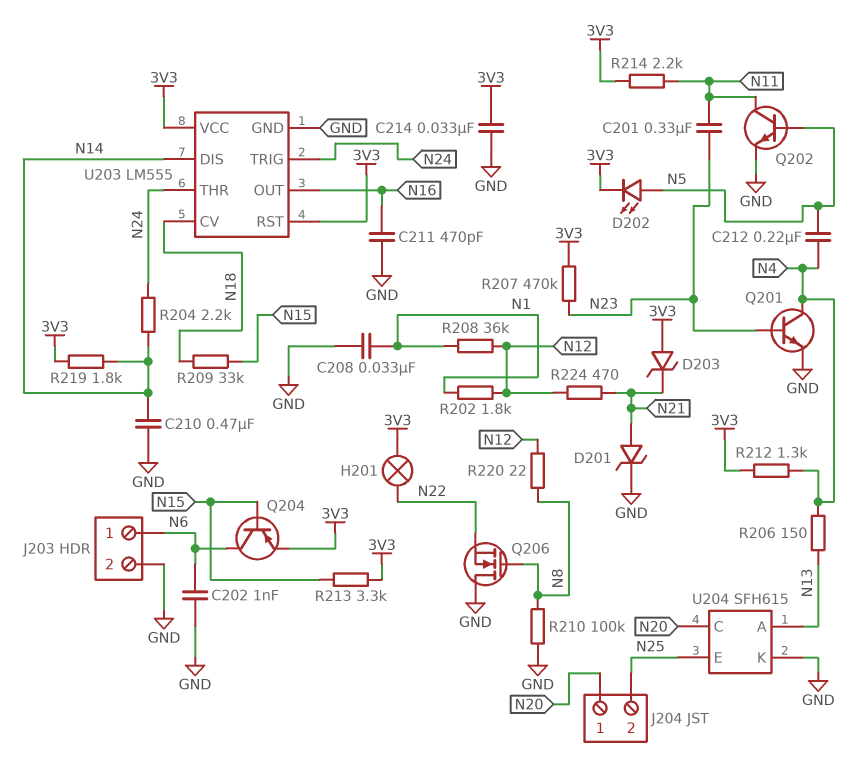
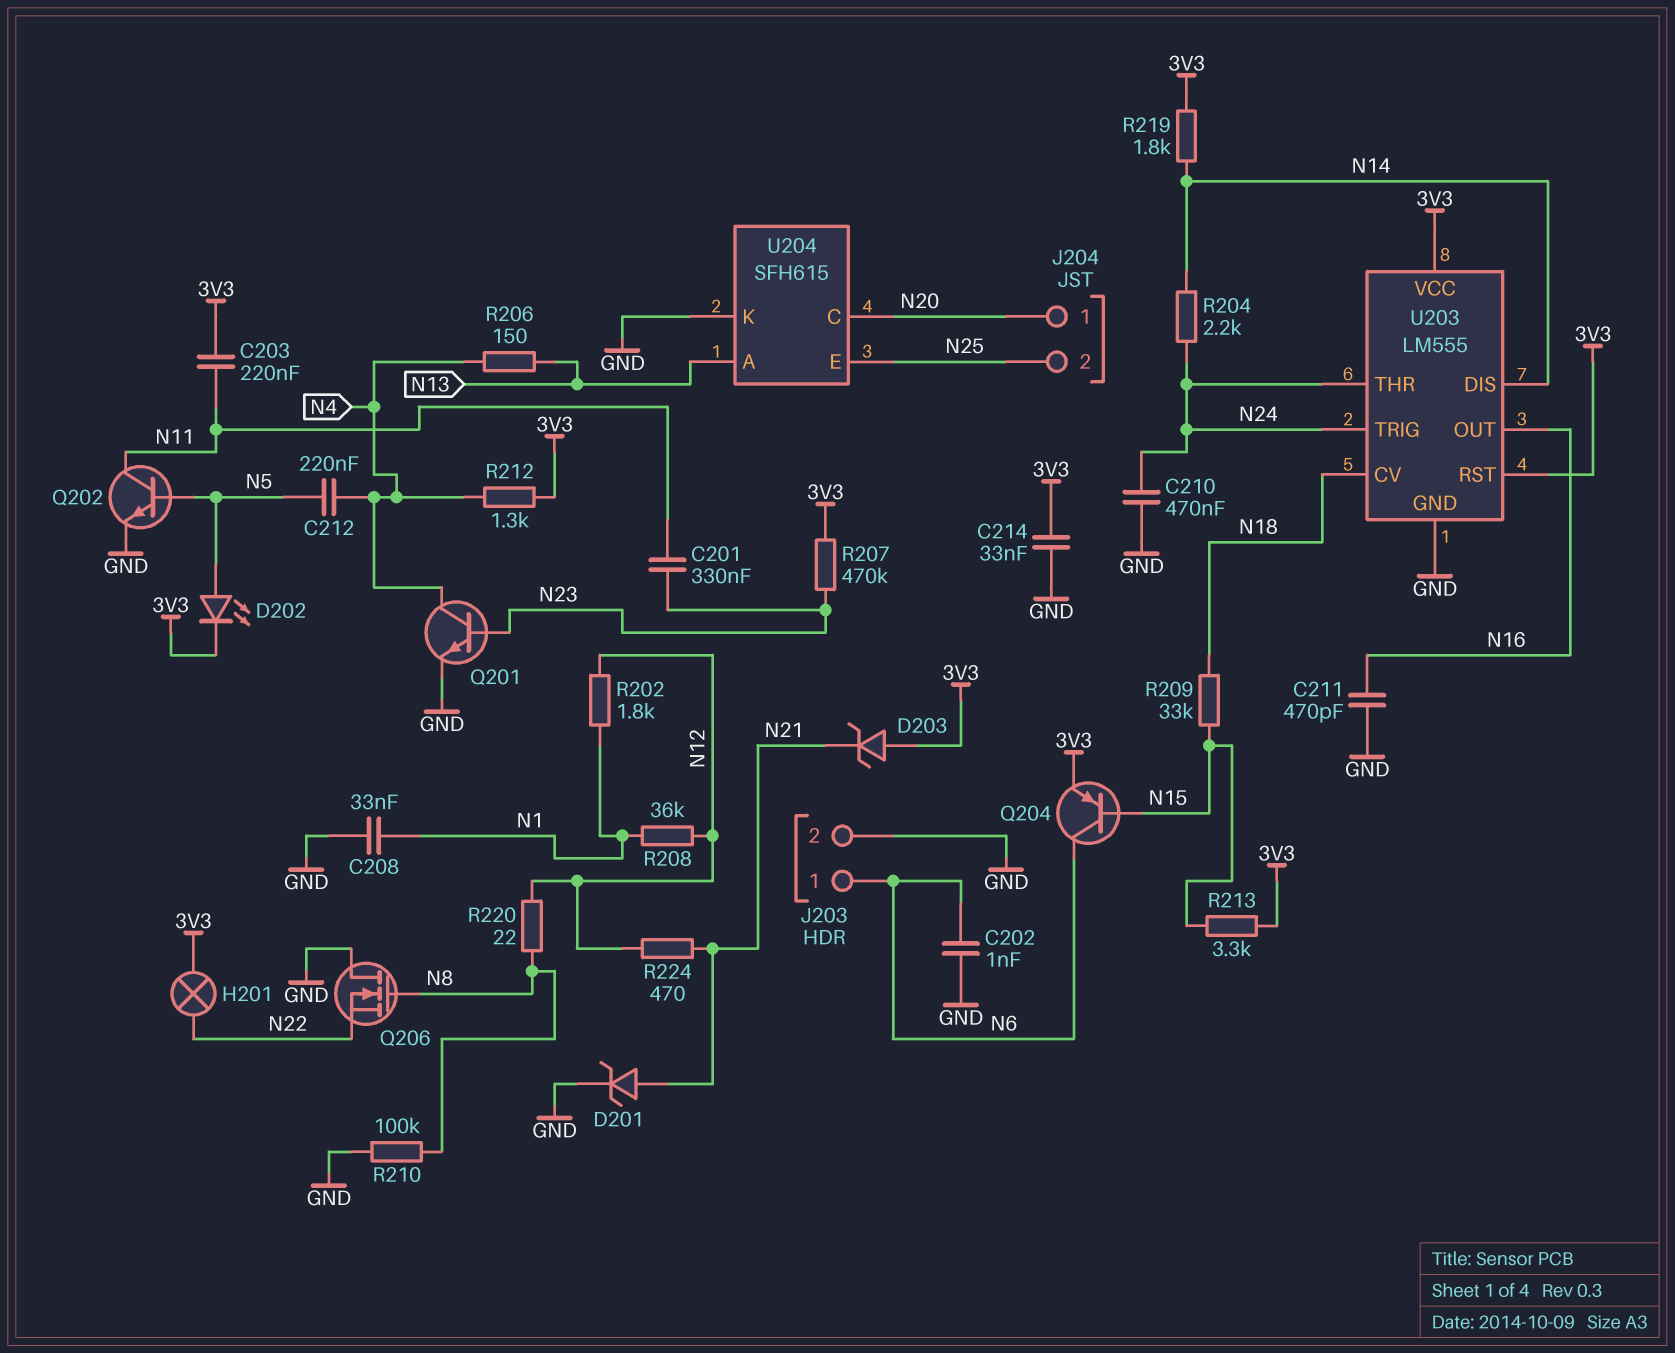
C203: none -> 220nF (3V3, N11)
C210: 470nF (GND, N14) -> 470nF (GND, N24)
R214: 2.2k (3V3, N11) -> none

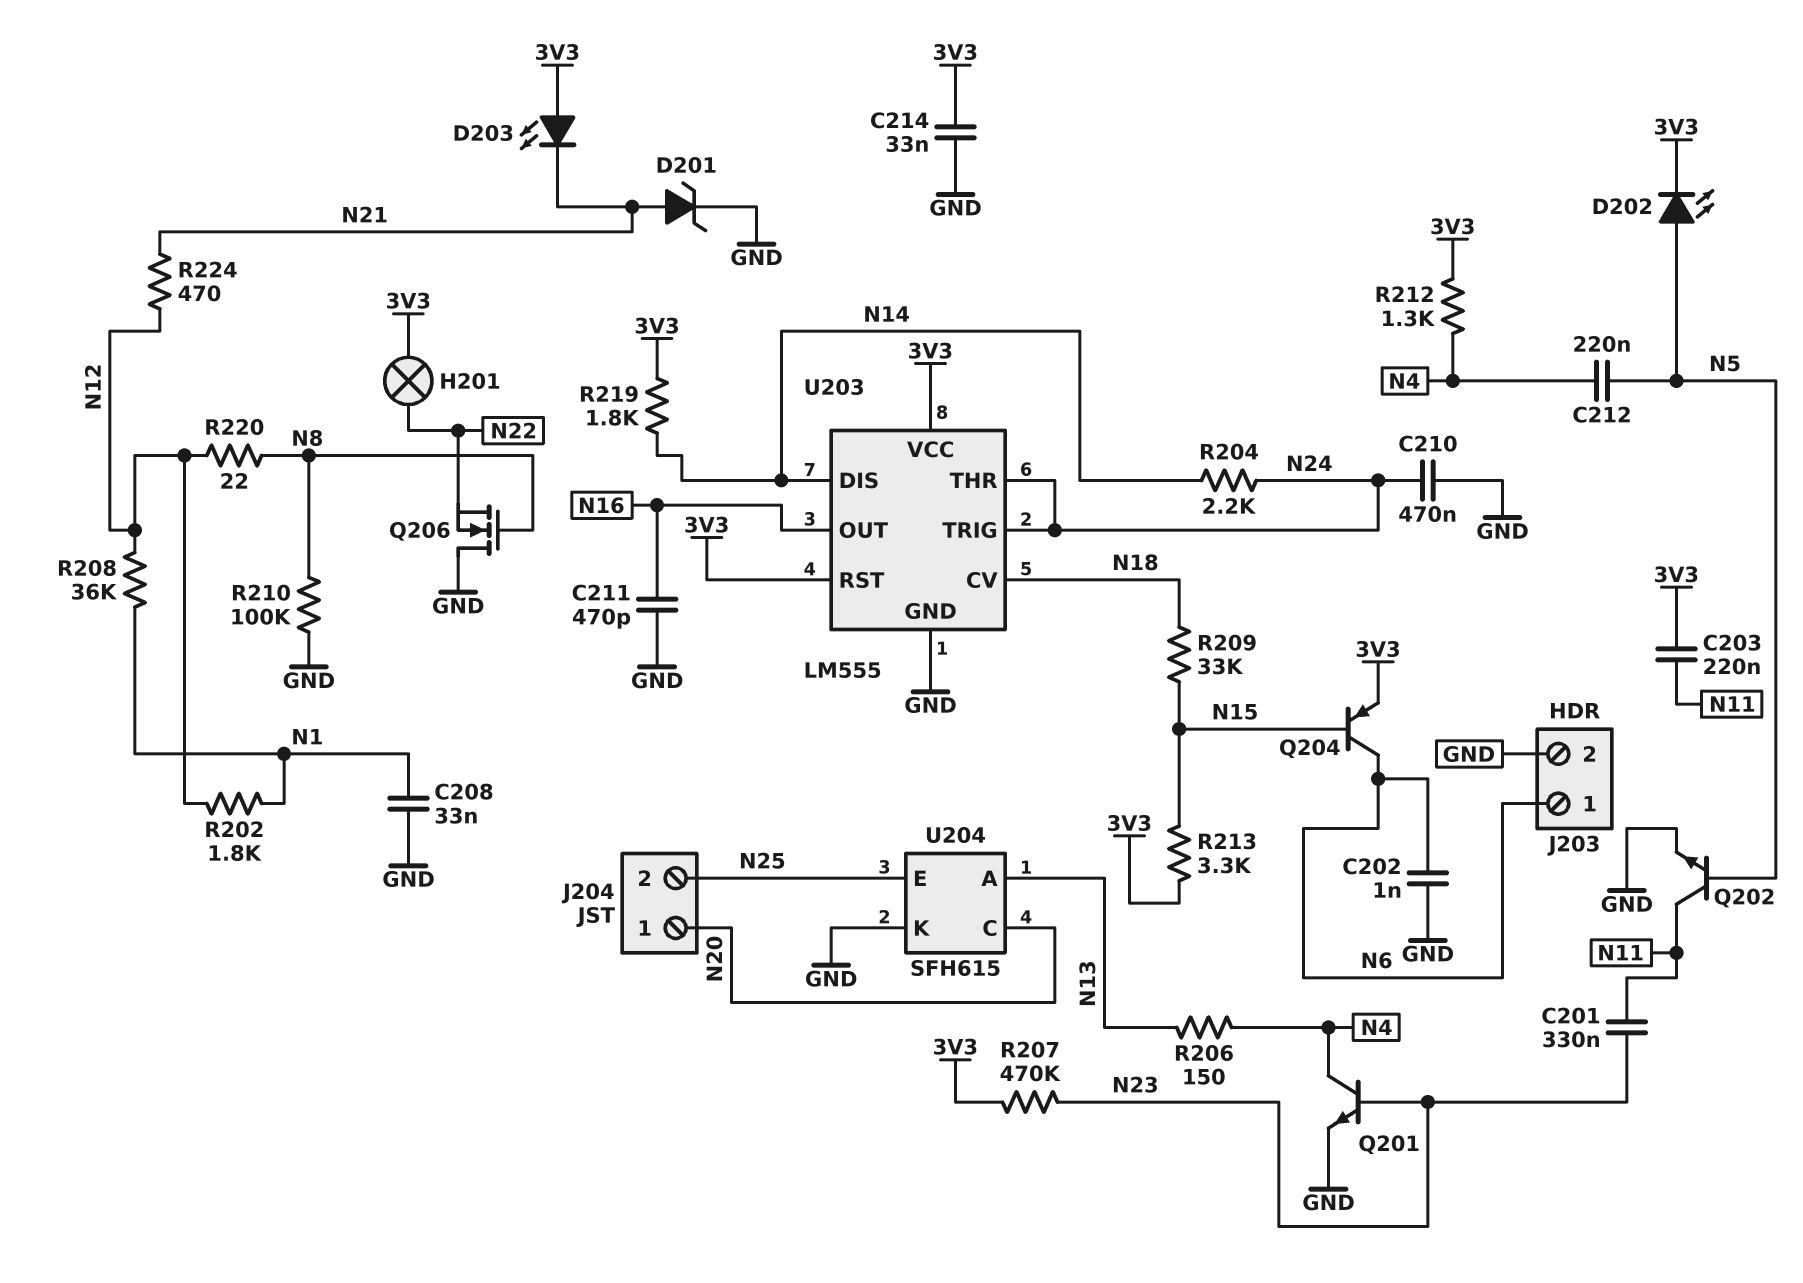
D203: zener (A 3V3, K N21) -> LED (A 3V3, K N21)

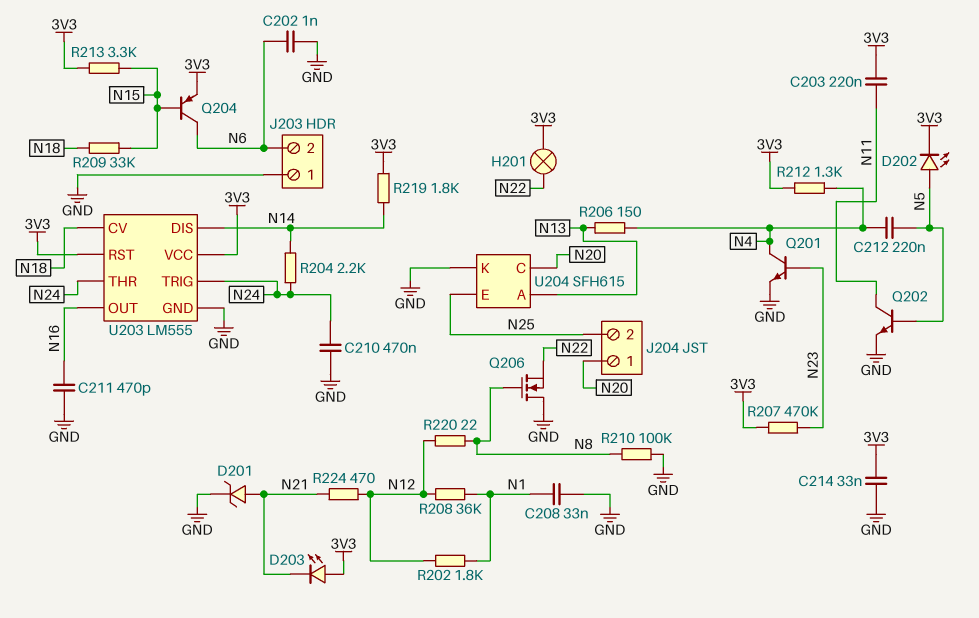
C201: 330nF (N11, N23) -> none
J203 pin 1: N6 -> GND
J203 pin 2: GND -> N6

